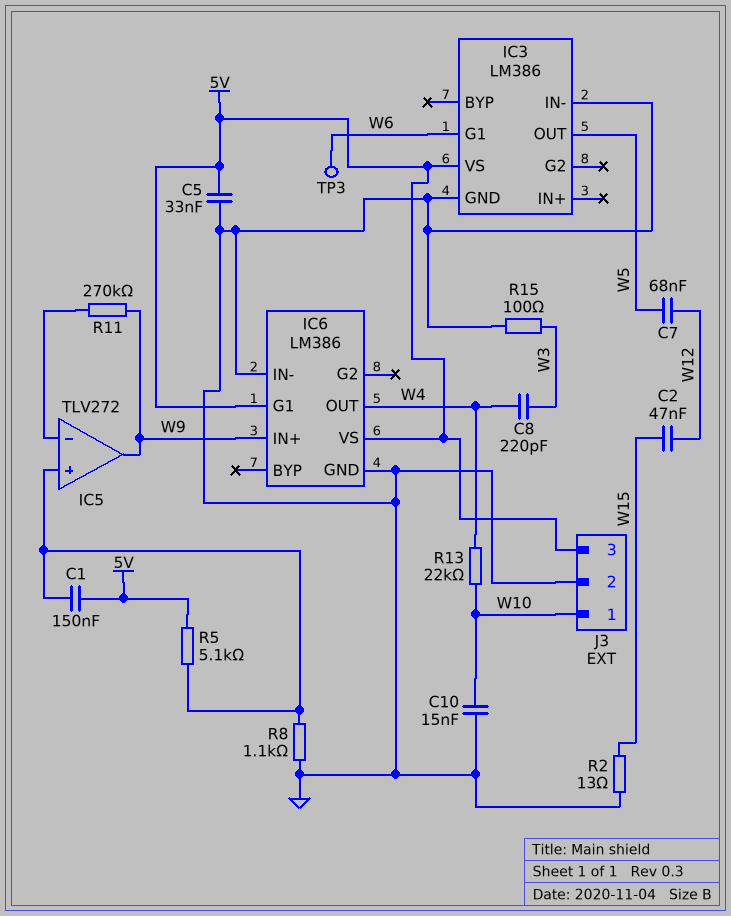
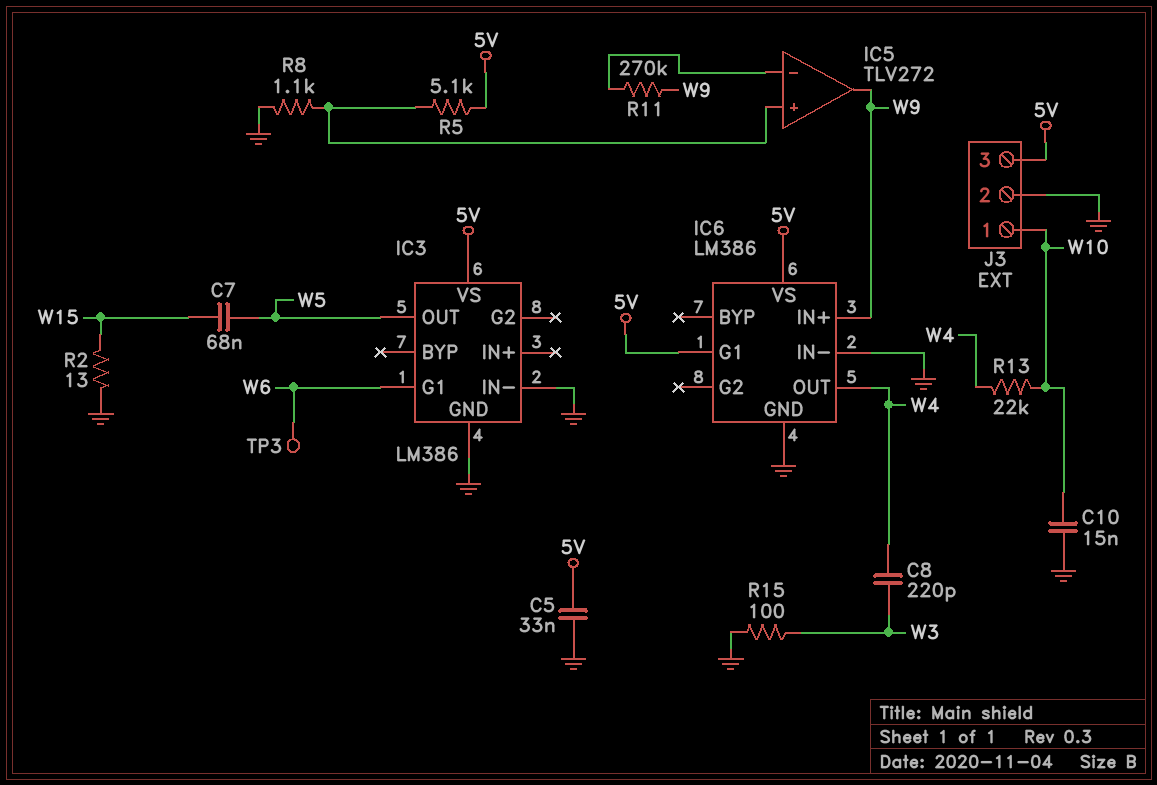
C1: 150nF (5V, IC5/in+) -> none
C2: 47nF (W12, W15) -> none
C7: 68nF (W5, W12) -> 68nF (W5, W15)

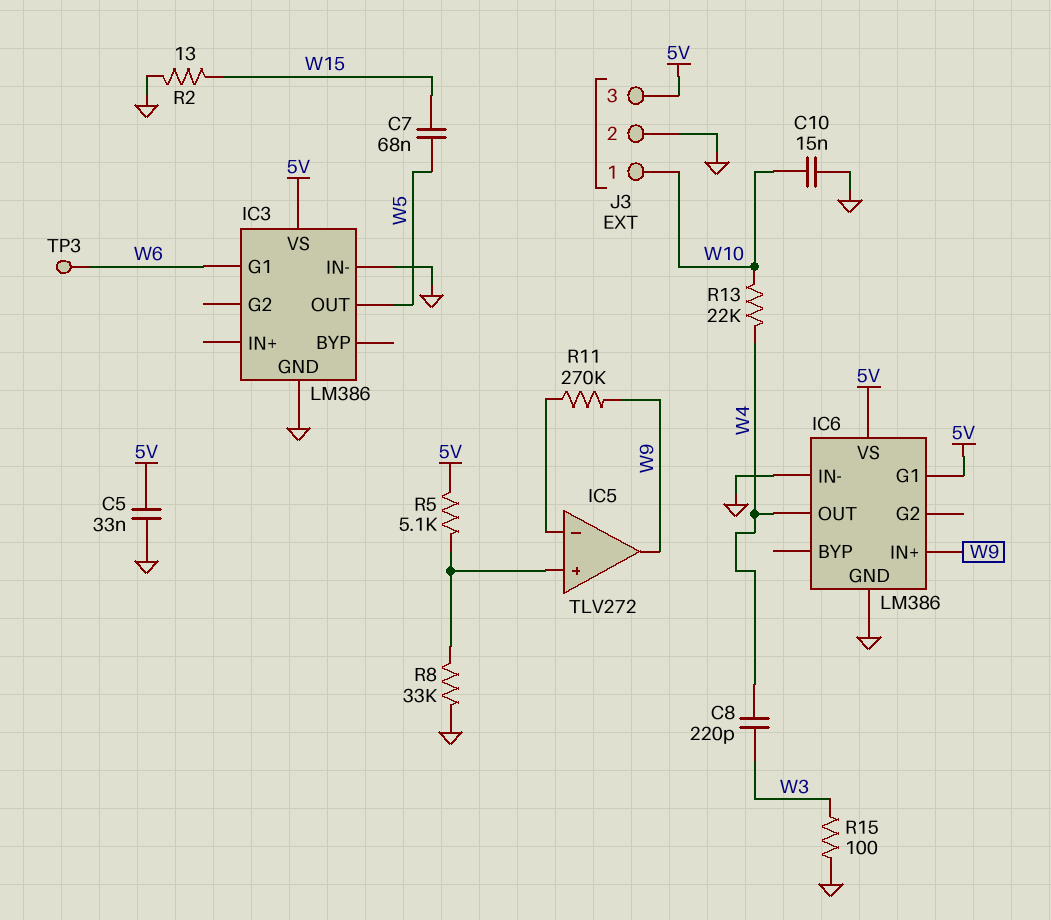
R8: 1.1k (GND, IC5/in+) -> 33k (GND, IC5/in+)

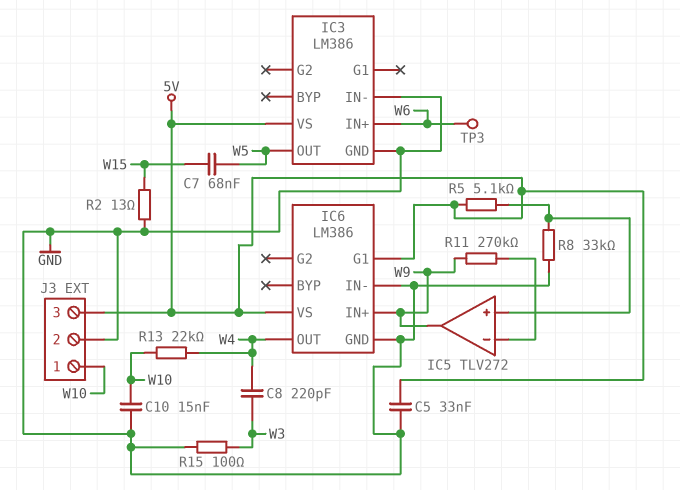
IC3 pin G1: W6 -> none
IC3 pin IN+: none -> W6

